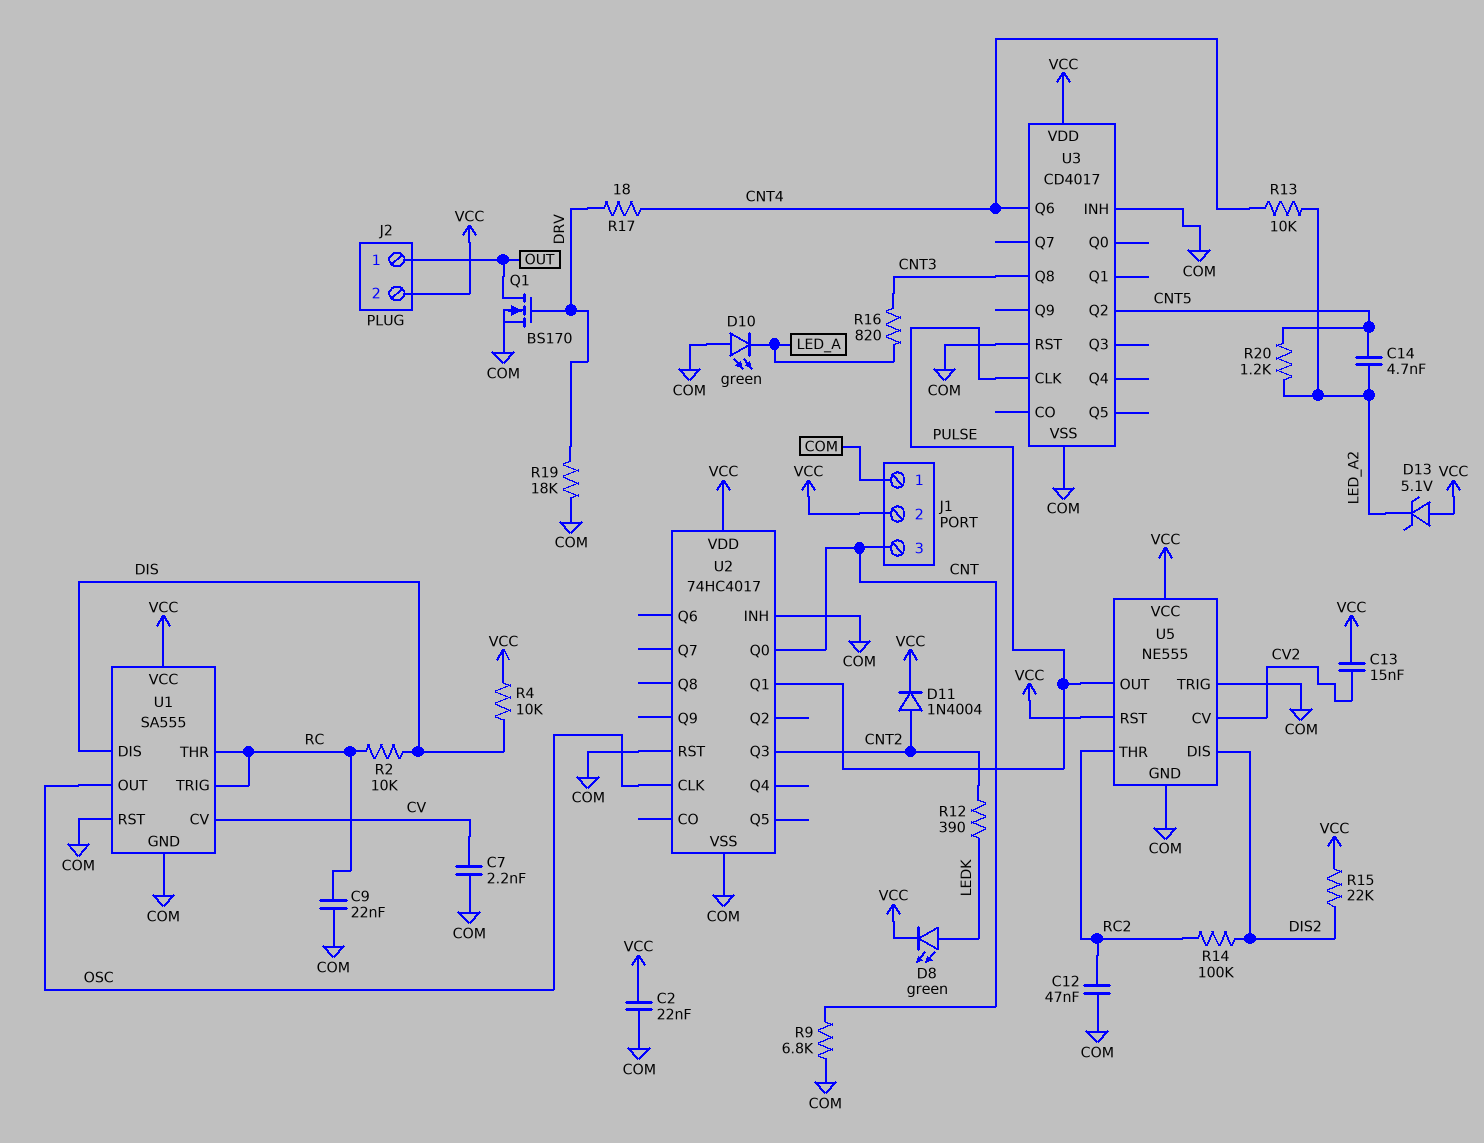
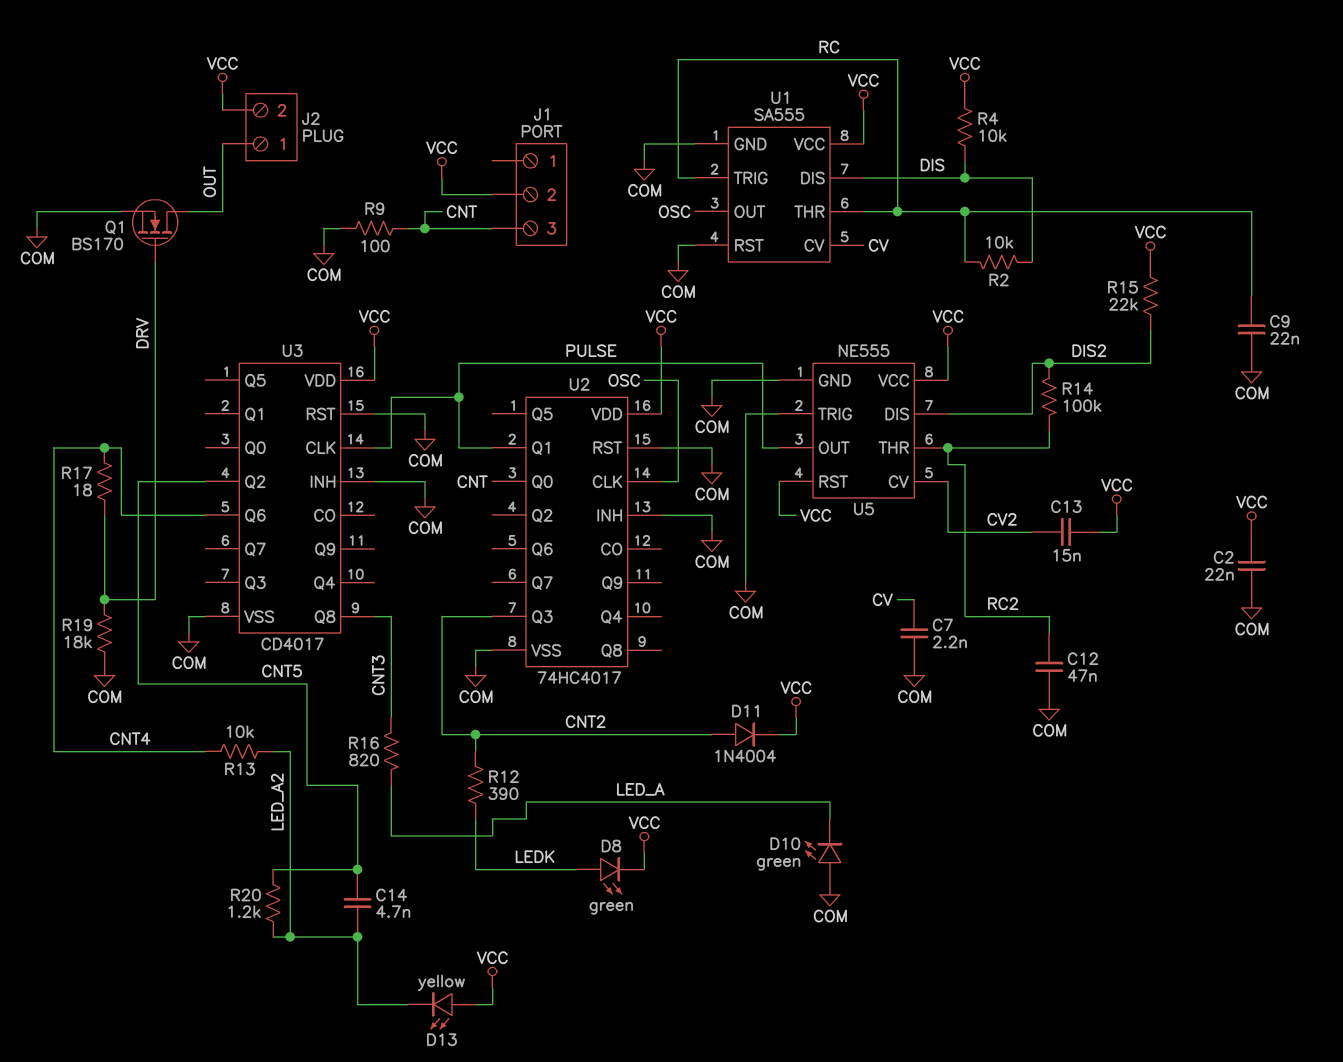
D13: zener 5.1V (A VCC, K LED_A2) -> LED yellow (A VCC, K LED_A2)
J1 pin 1: COM -> none
R9: 6.8k (CNT, COM) -> 100 (CNT, COM)

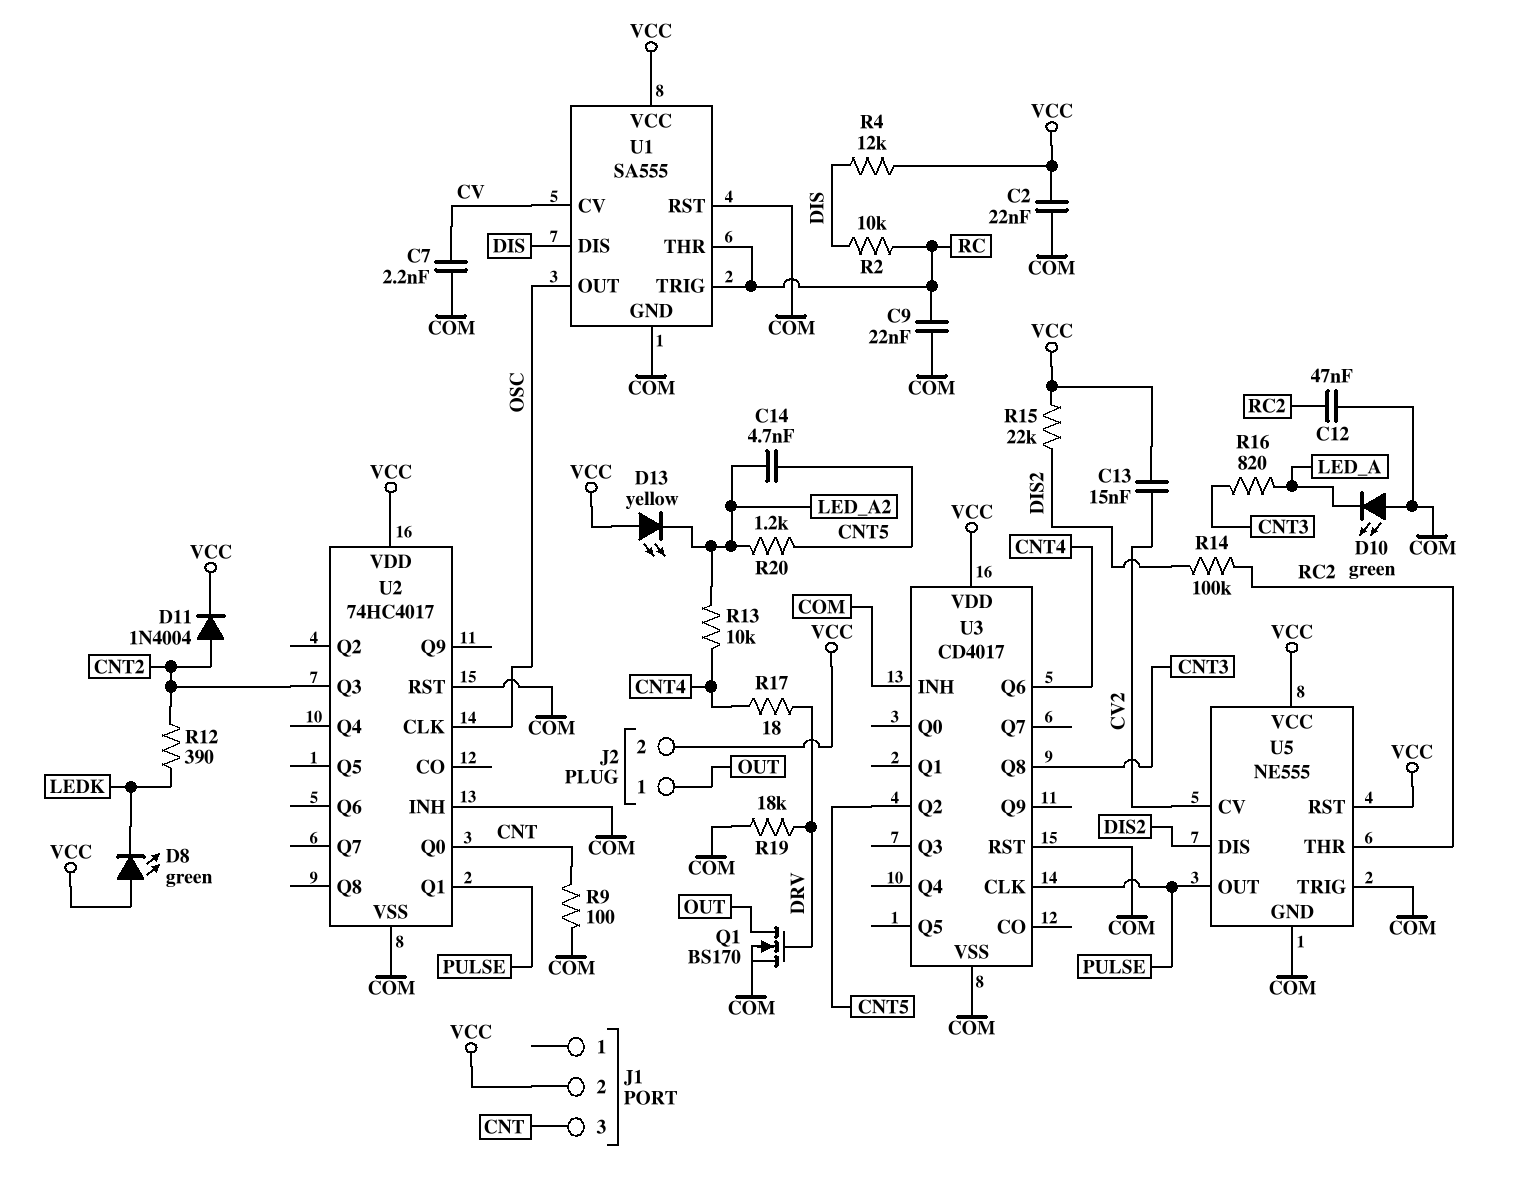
D8: LED green (A LEDK, K VCC) -> LED green (A VCC, K LEDK)
R4: 10k (DIS, VCC) -> 12k (DIS, VCC)

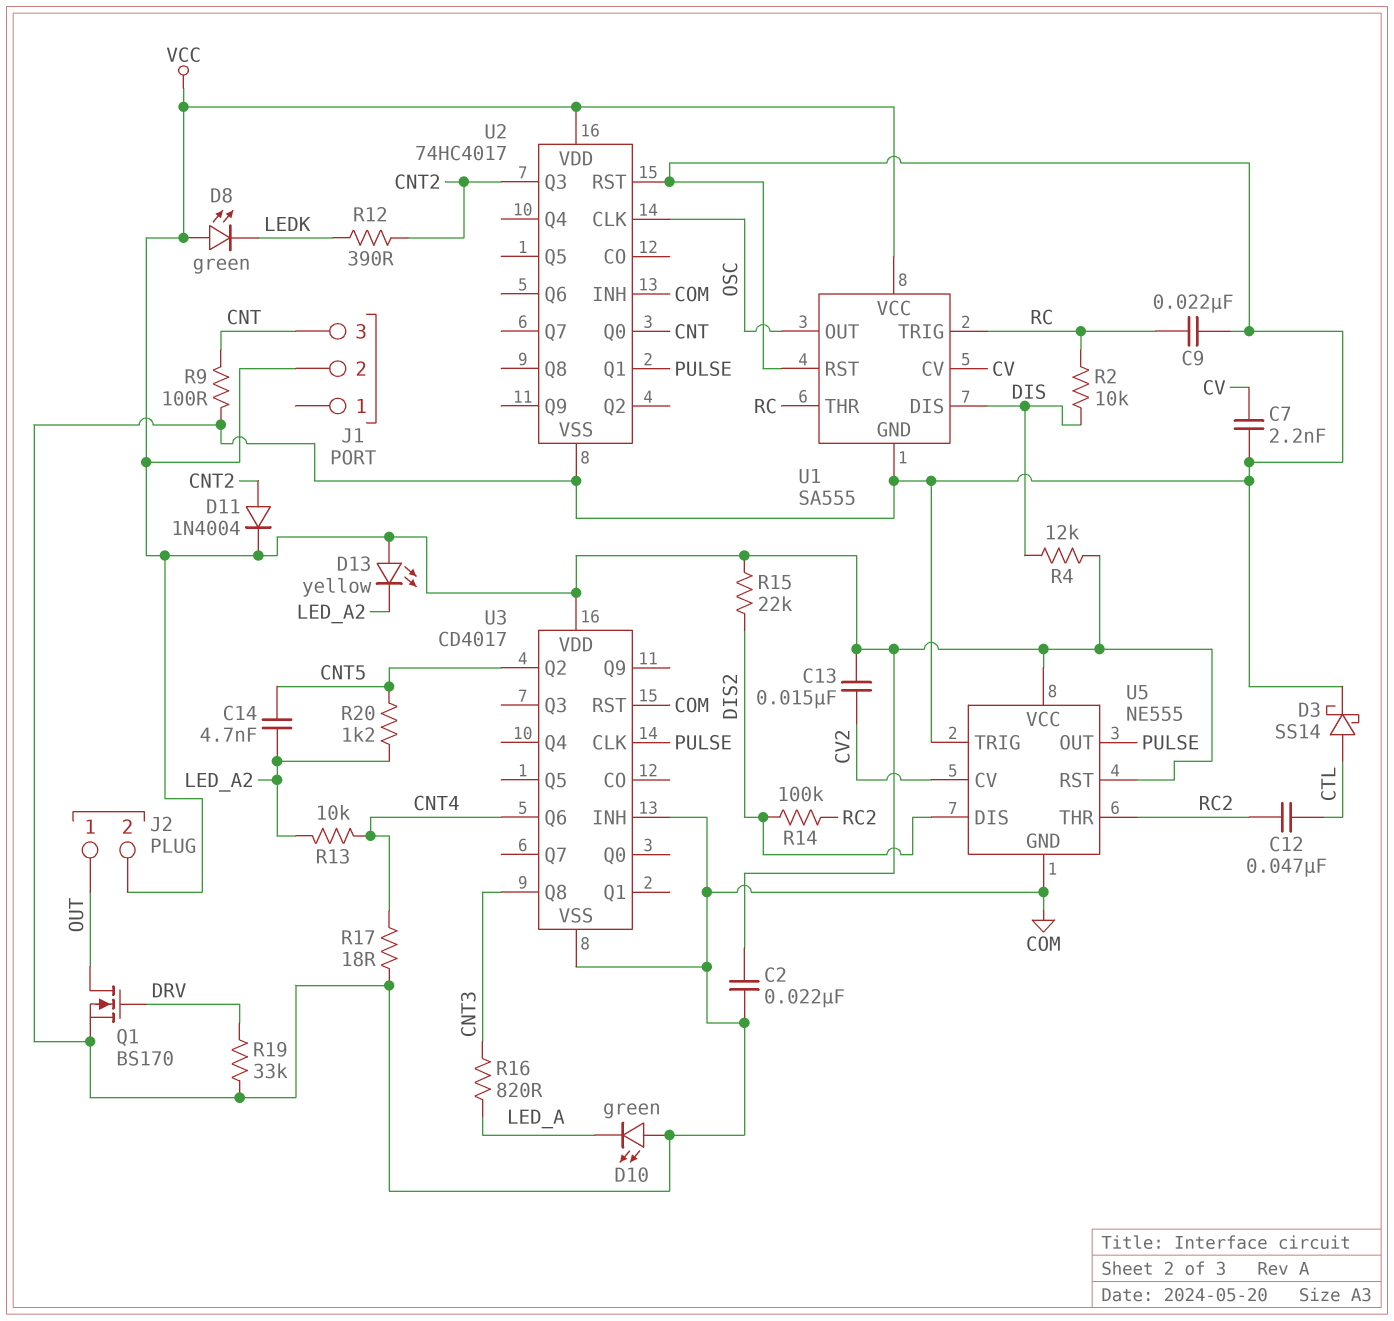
C12: 47nF (COM, RC2) -> 47nF (CTL, RC2)
D3: none -> schottky SS14 (A CTL, K COM)
R17: 18 (CNT4, DRV) -> 18 (CNT4, COM)
R19: 18k (COM, DRV) -> 33k (COM, DRV)

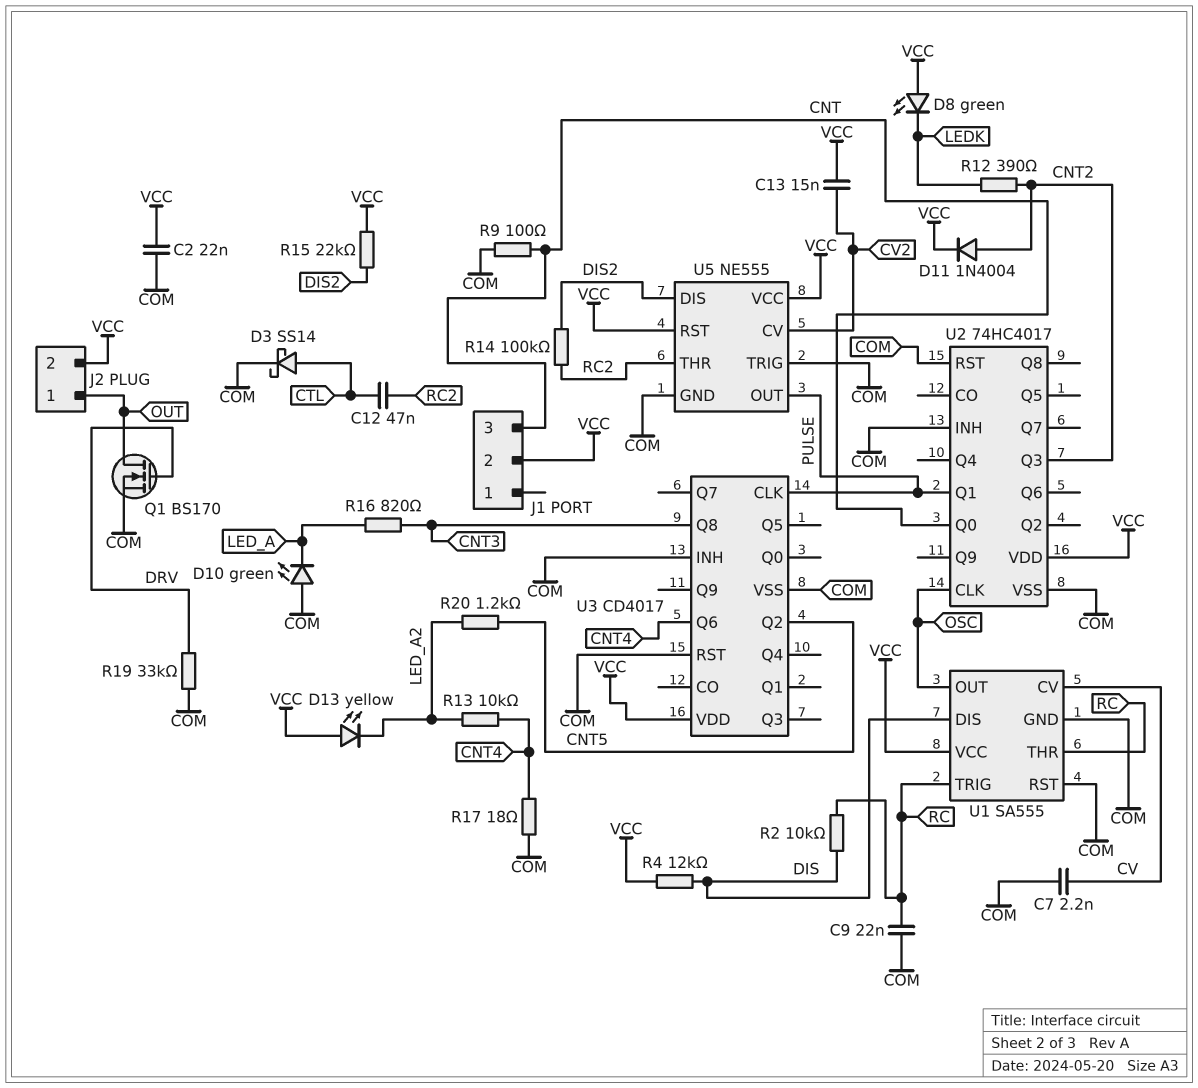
C14: 4.7nF (CNT5, LED_A2) -> none

